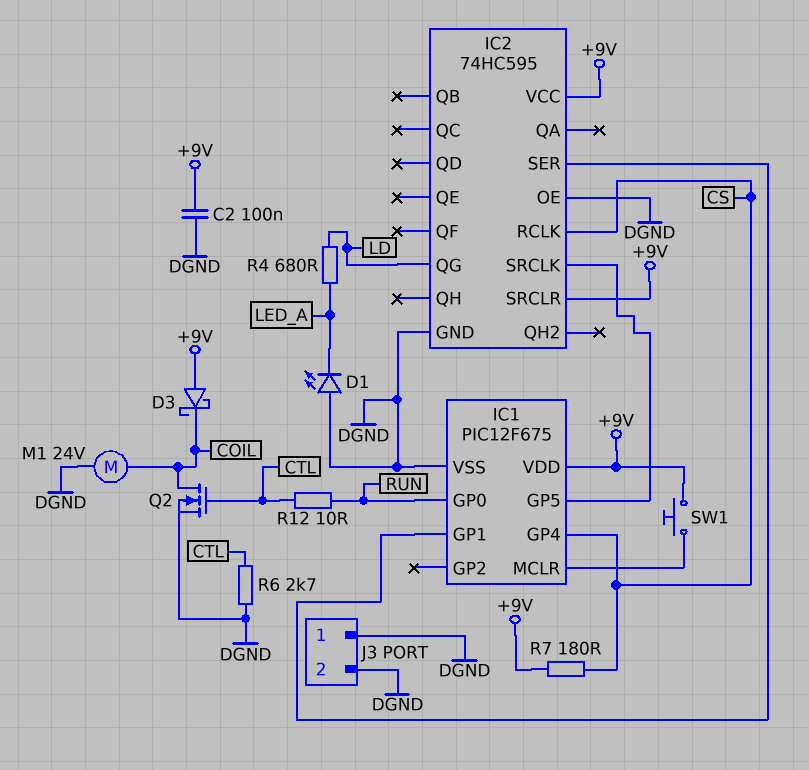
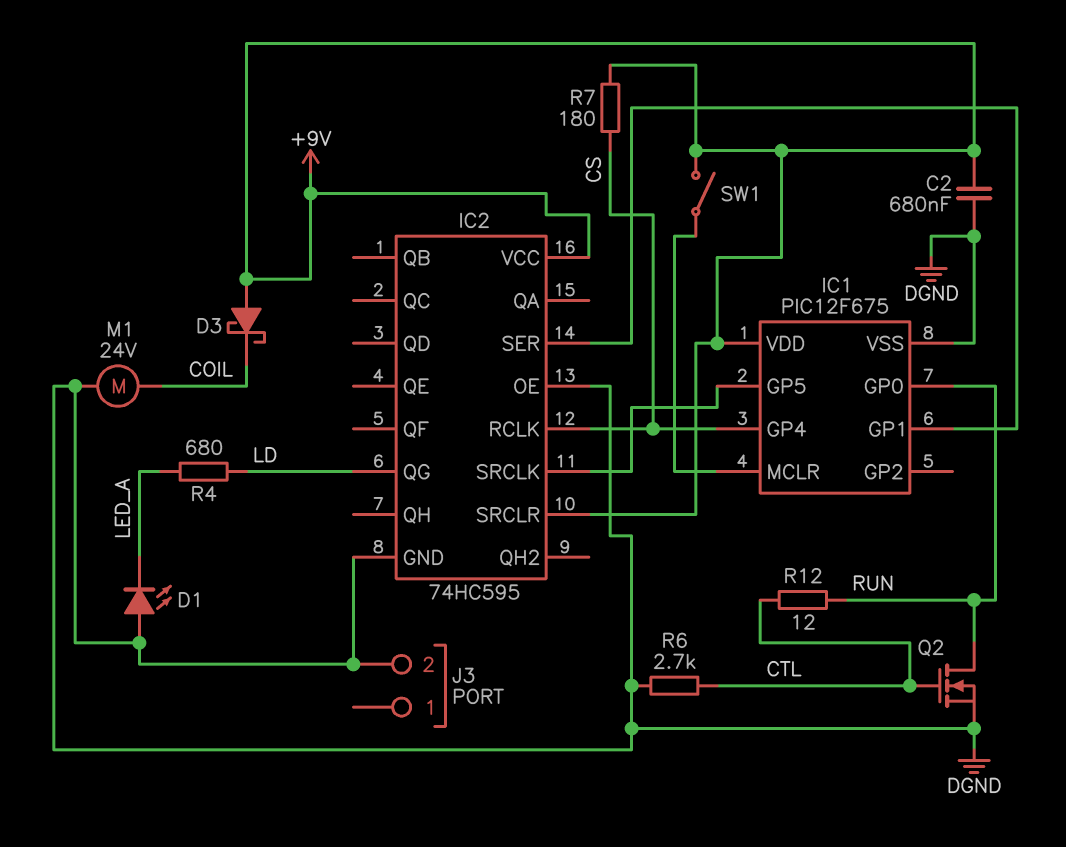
C2: 100nF (+9V, DGND) -> 680nF (+9V, DGND)
J3 pin 1: DGND -> none
Q2: NMOS (G CTL, D COIL, S DGND) -> NMOS (G CTL, D RUN, S DGND)
R12: 10 (CTL, RUN) -> 12 (CTL, RUN)
SW1: button (+9V, IC1/MCLR) -> switch (+9V, IC1/MCLR)

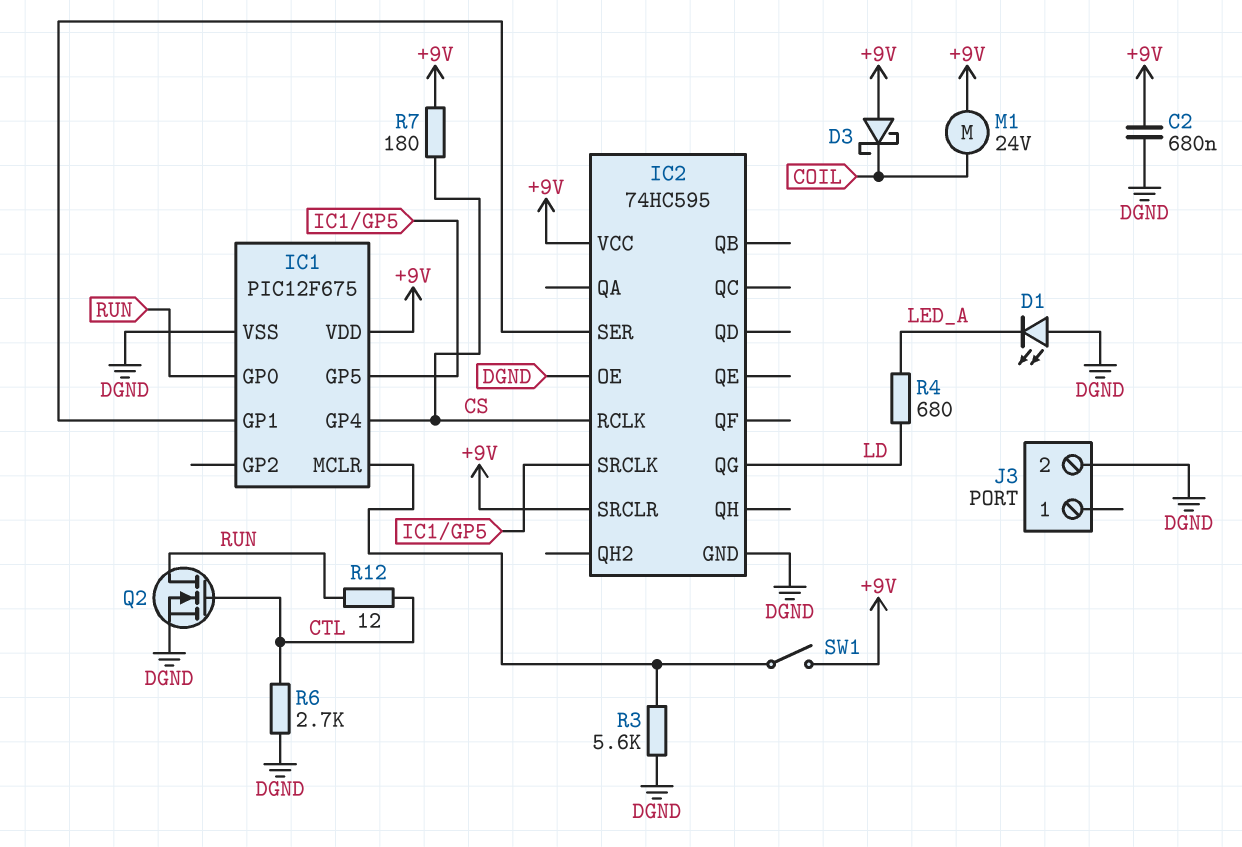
M1: motor 24V (COIL, DGND) -> motor 24V (+9V, COIL)
R3: none -> 5.6k (DGND, IC1/MCLR)

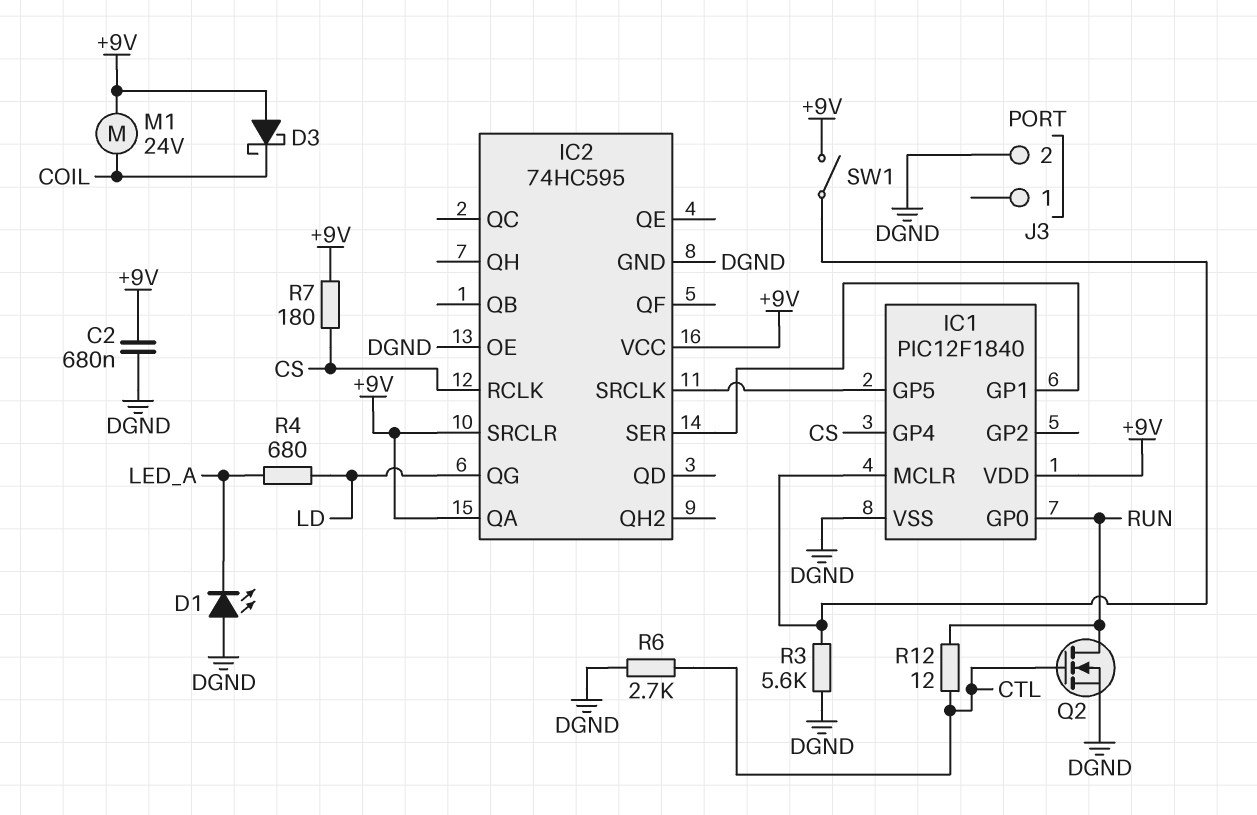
IC1: PIC12F675 -> PIC12F1840
IC2 pin QA: none -> +9V

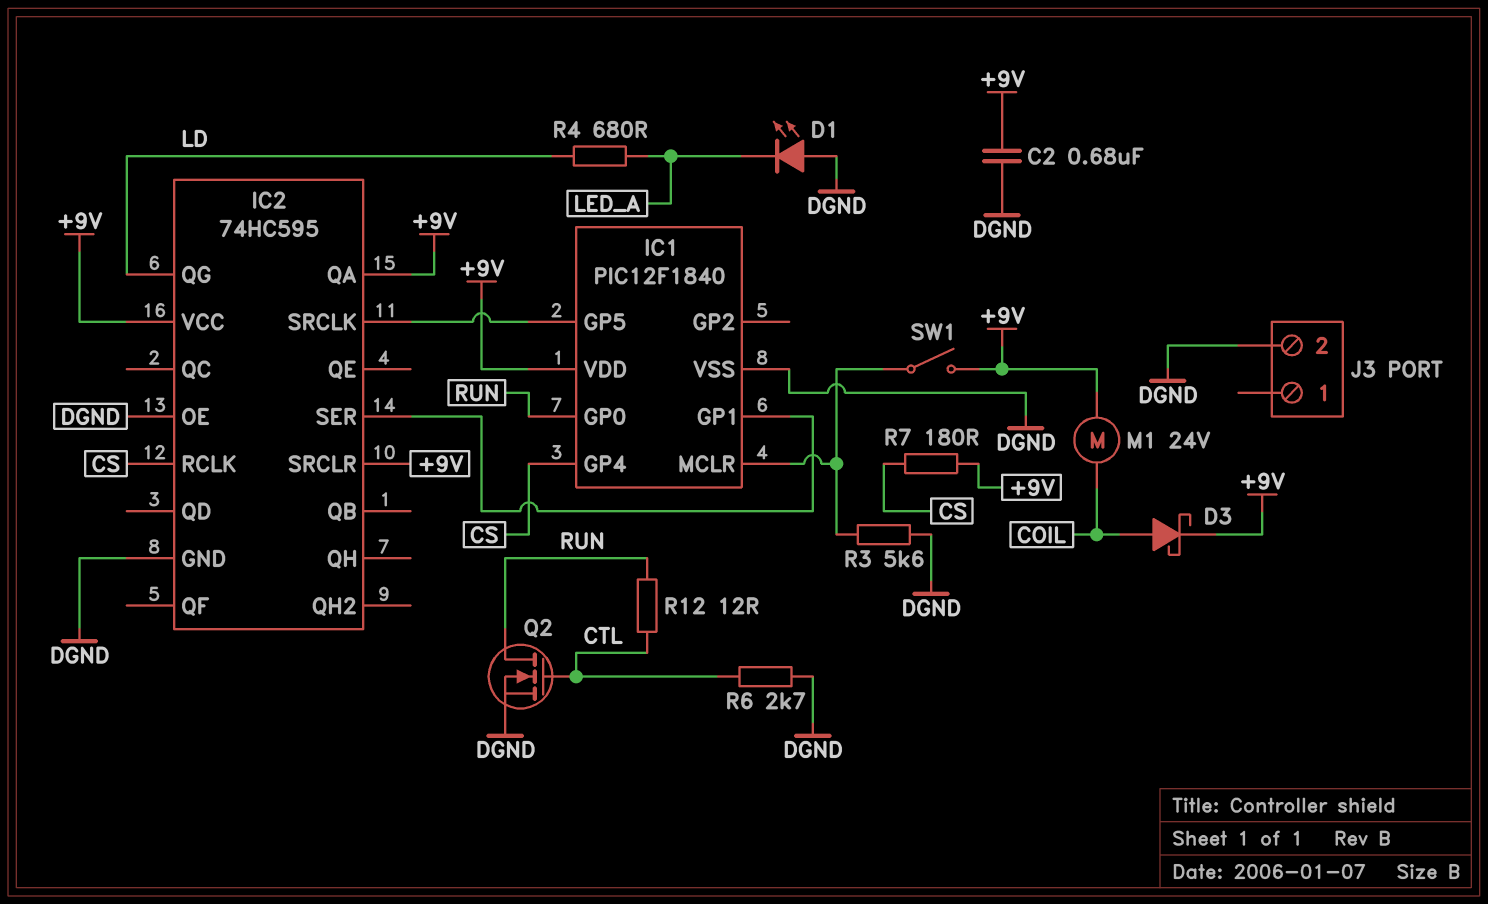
D3: schottky (A +9V, K COIL) -> schottky (A COIL, K +9V)

